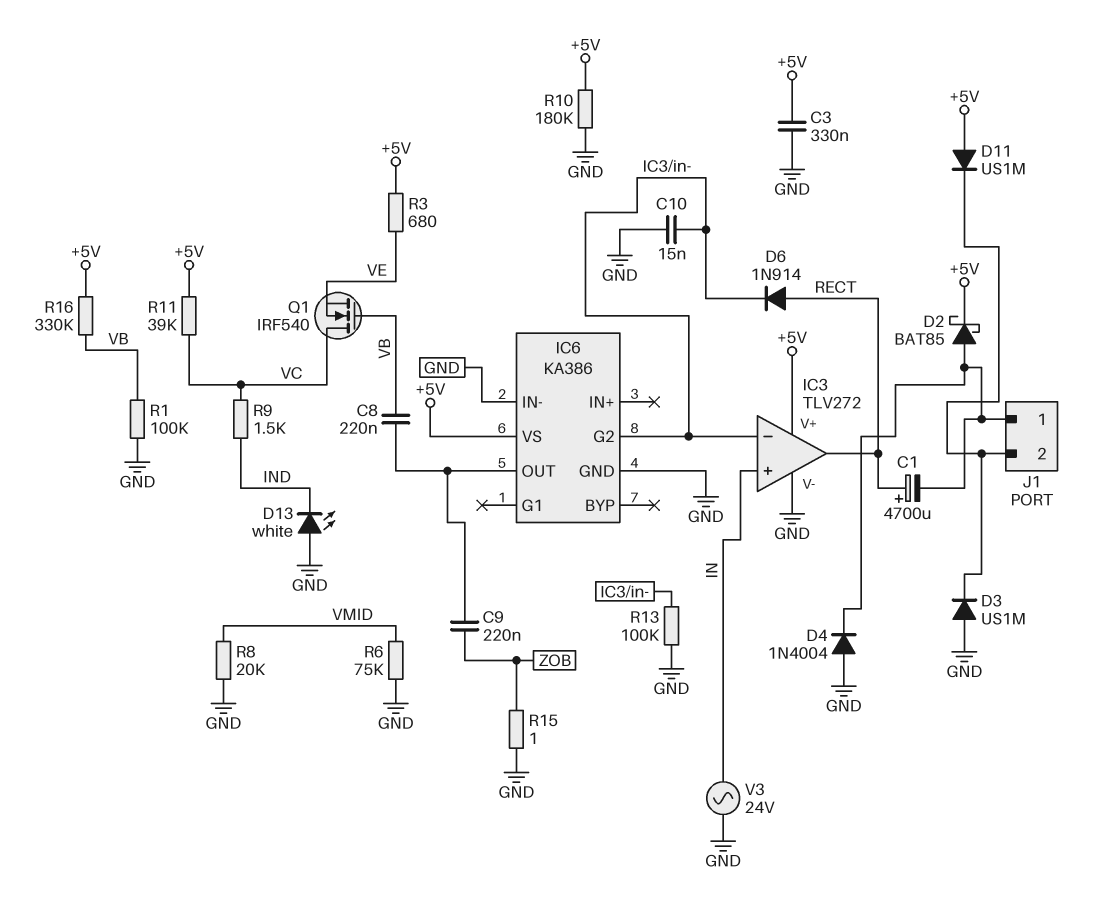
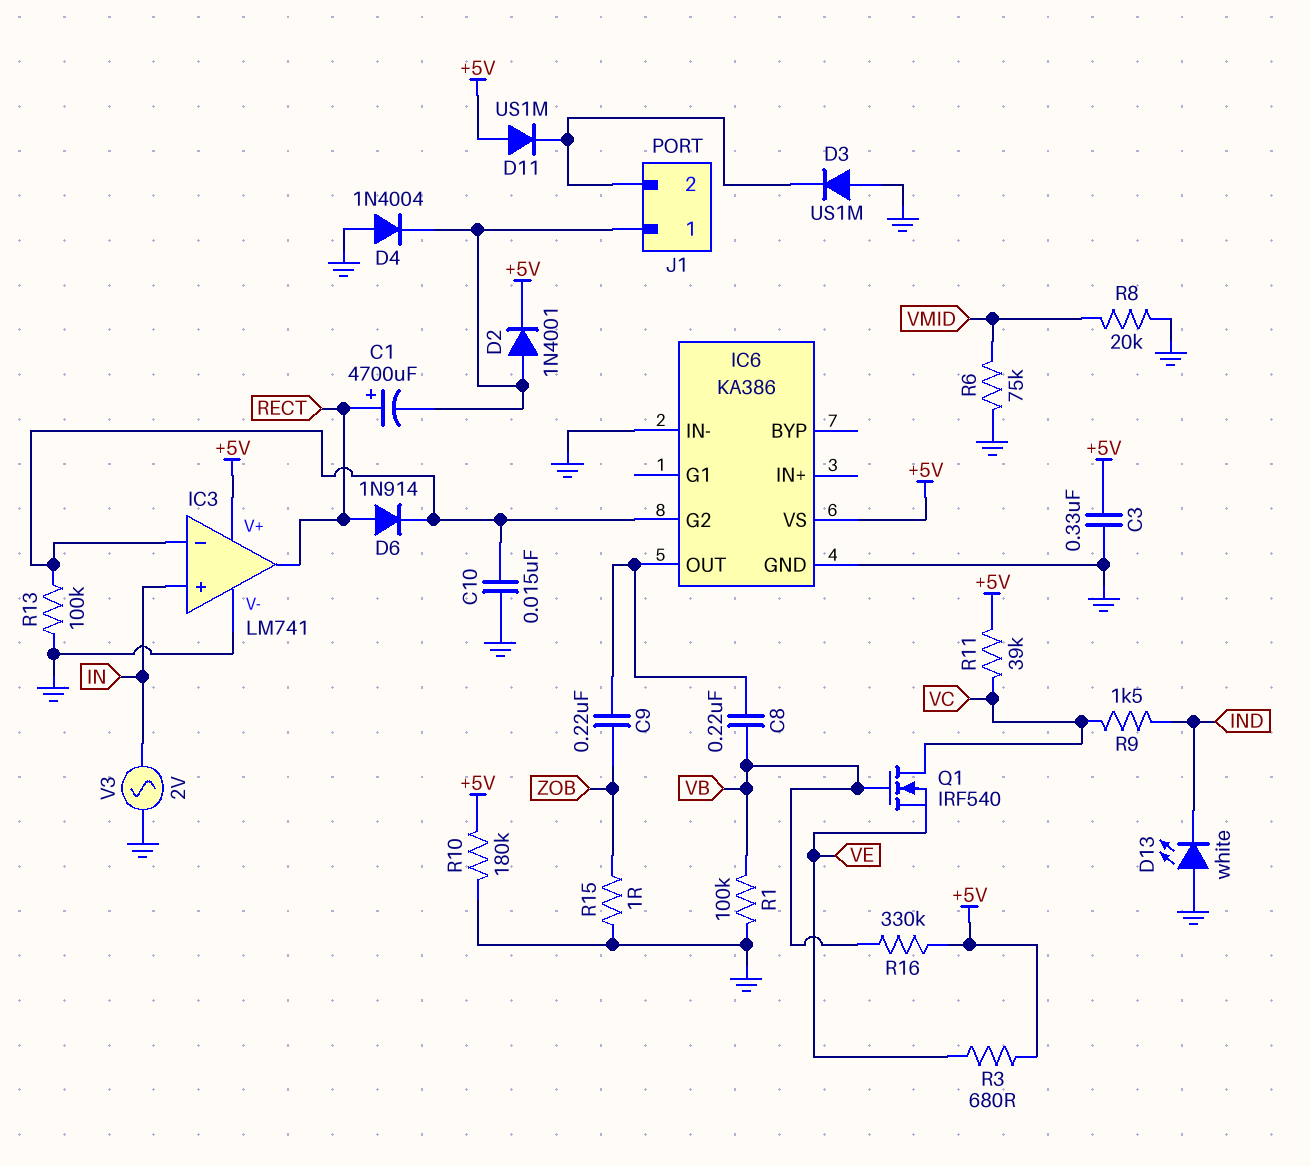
D2: schottky BAT85 (A J1/1, K +5V) -> diode 1N4001 (A J1/1, K +5V)
IC3: TLV272 -> LM741
V3: AC 24V (GND, IN) -> AC 2V (GND, IN)

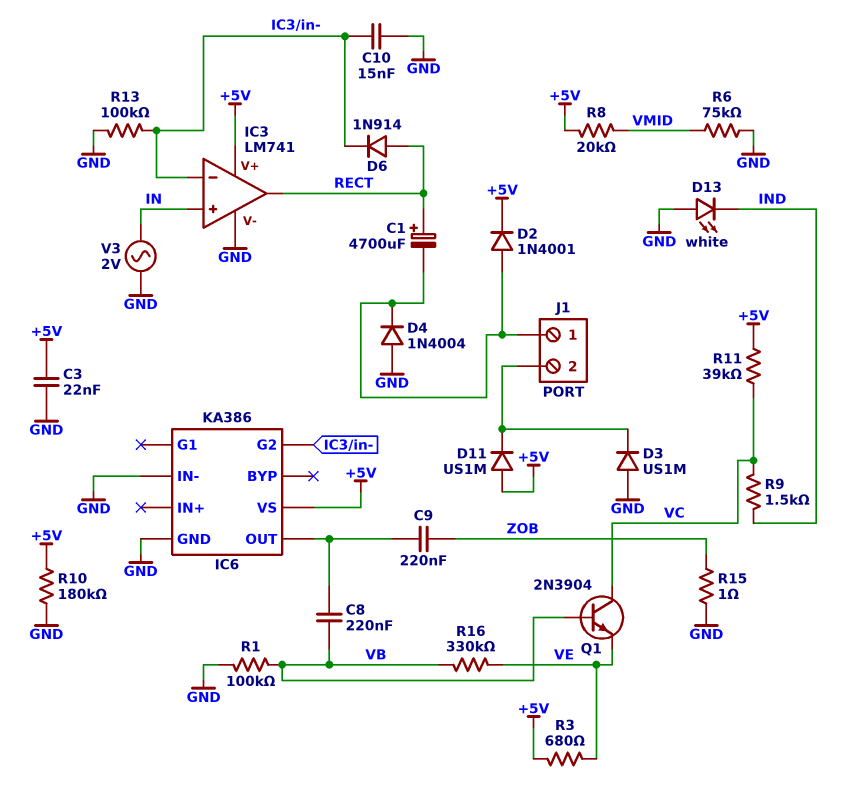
C3: 330nF (+5V, GND) -> 22nF (+5V, GND)
Q1: NMOS IRF540 (G VB, D VC, S VE) -> NPN 2N3904 (B VB, C VC, E VE)
R8: 20k (GND, VMID) -> 20k (+5V, VMID)
R16: 330k (+5V, VB) -> 330k (VB, VE)

